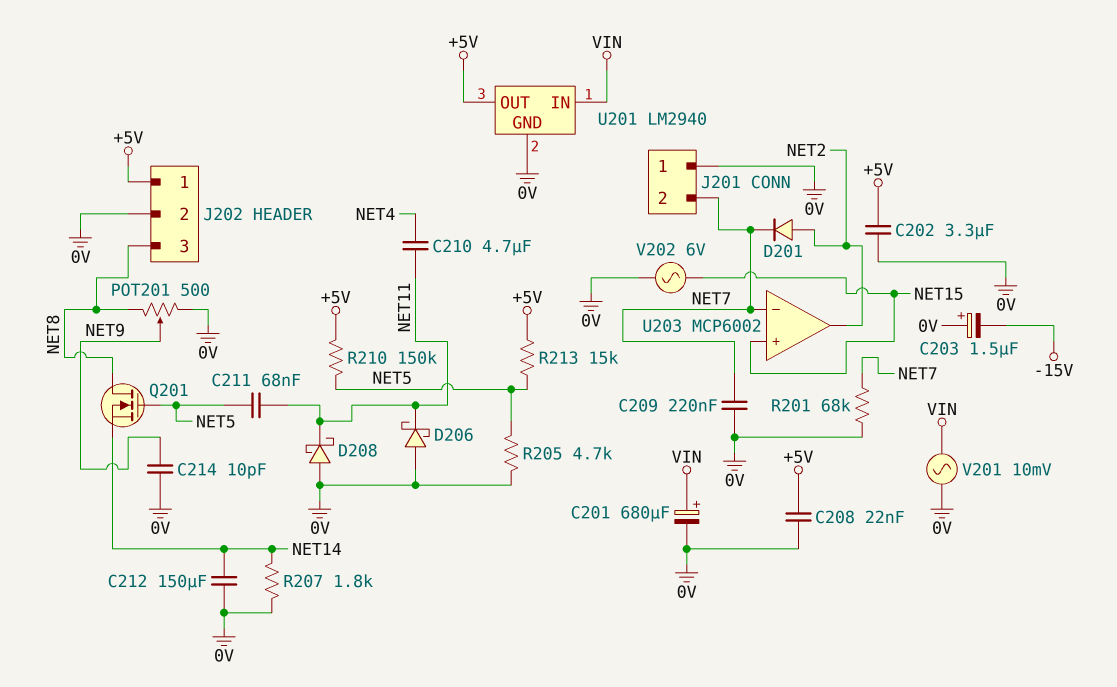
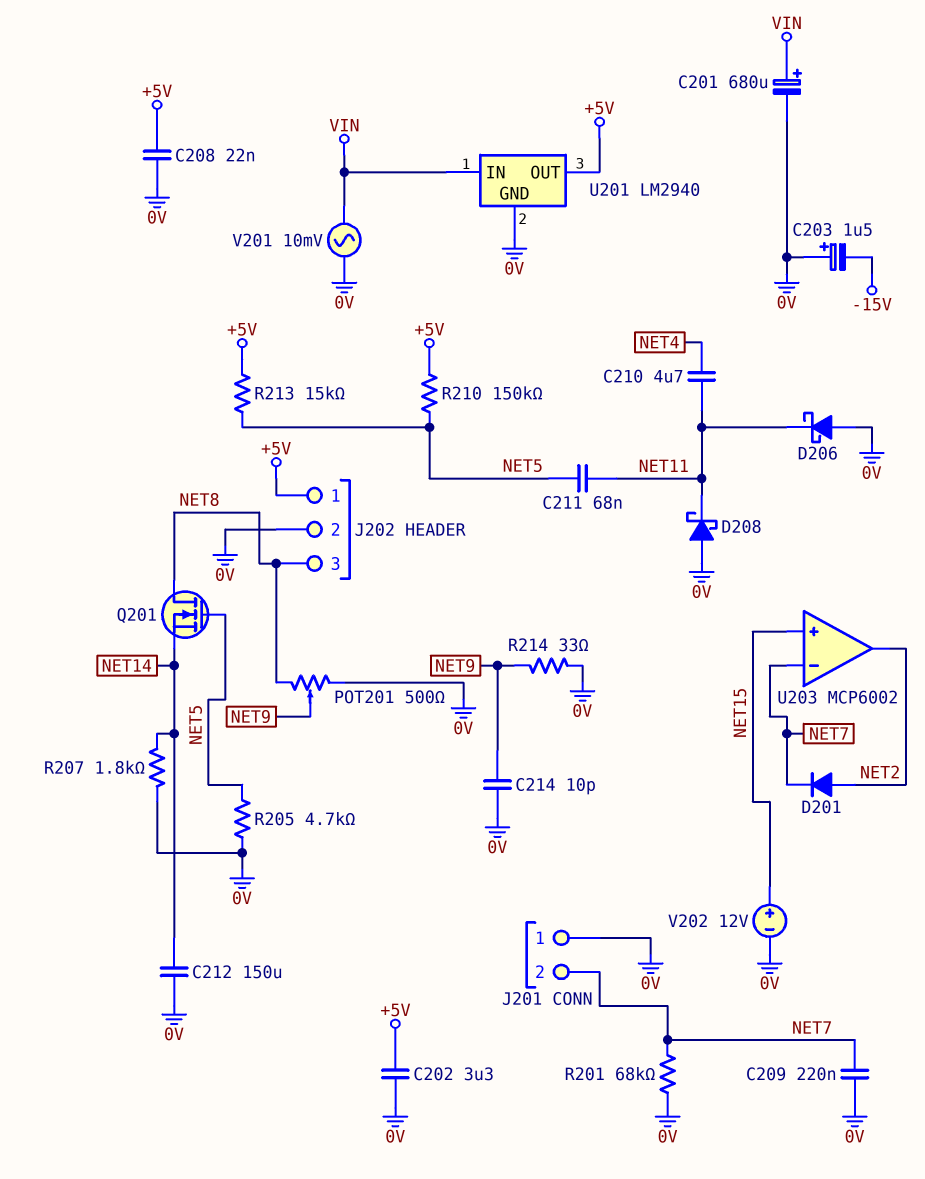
R214: none -> 33 (0V, NET9)
V202: AC 6V (0V, NET15) -> 12V (plus NET15, minus 0V)

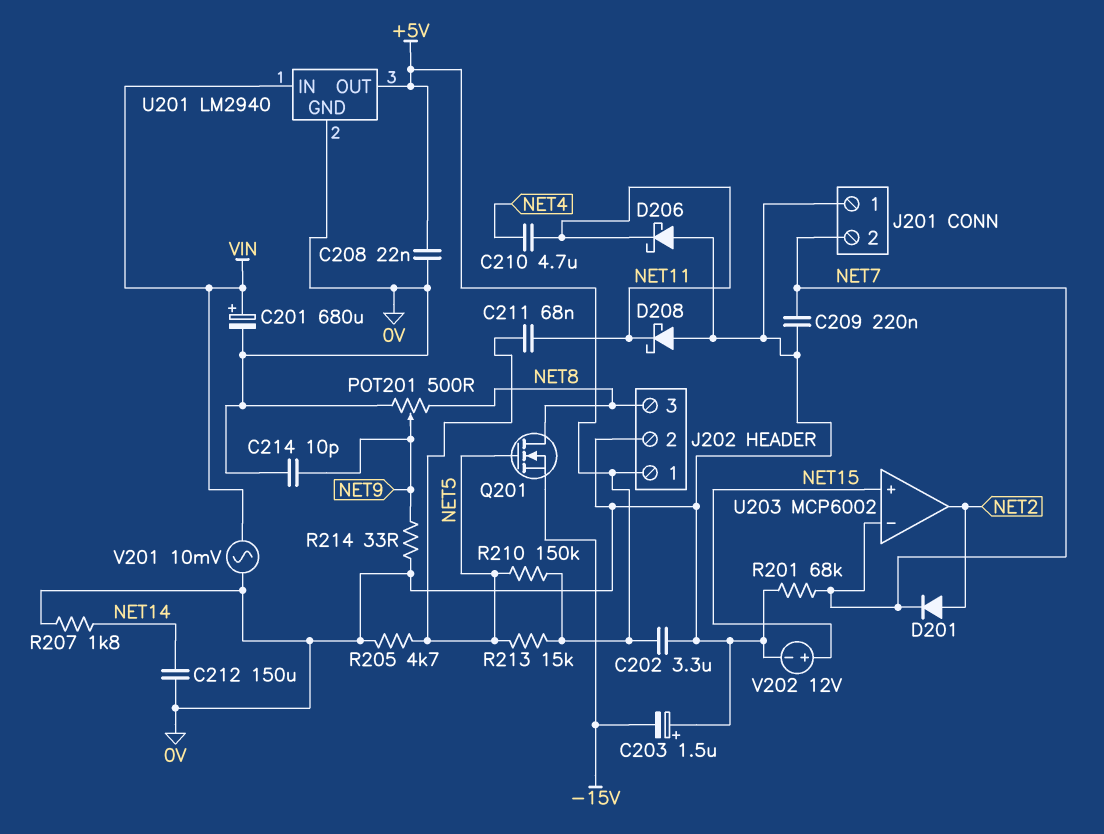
Q201: NMOS (G NET5, D NET8, S NET14) -> NMOS (G NET5, D NET8, S -15V)

